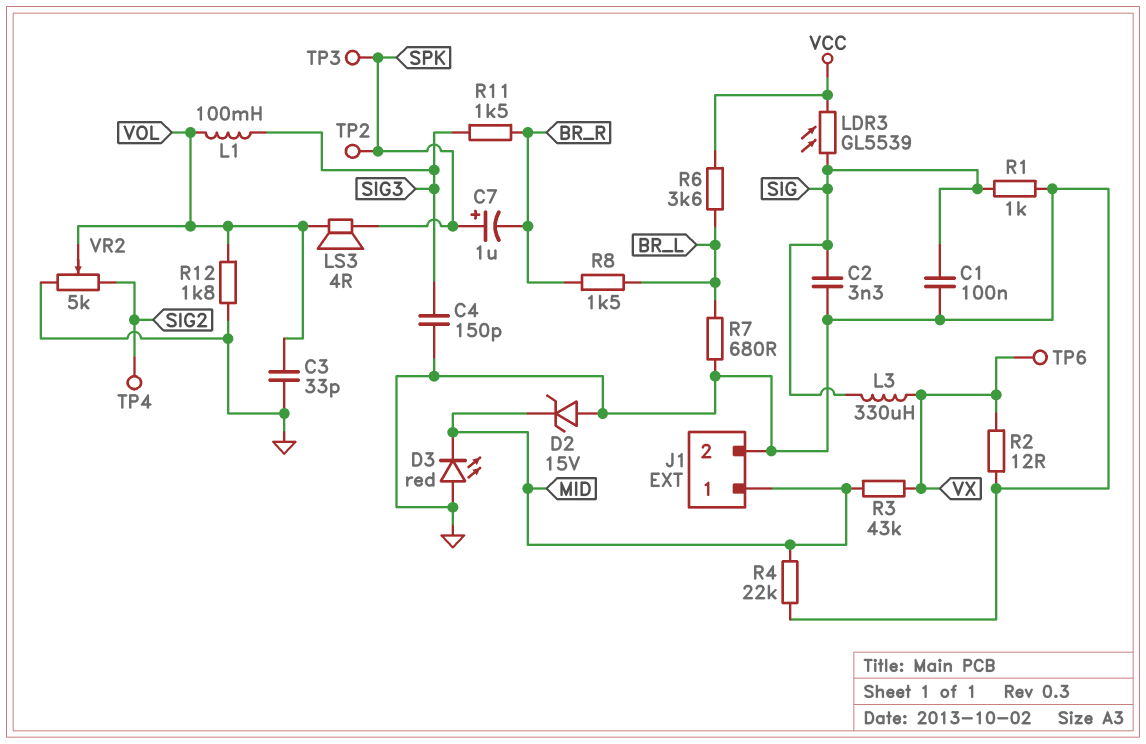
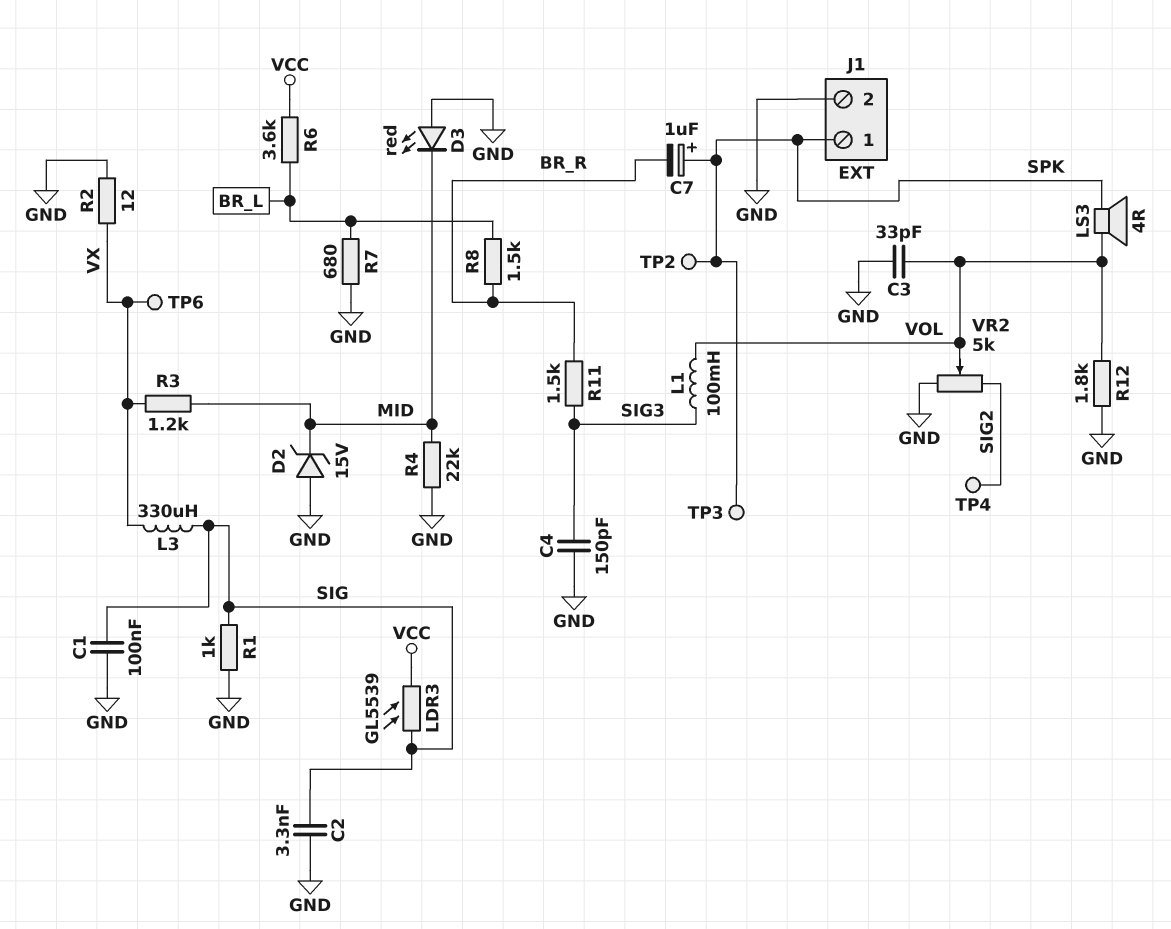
J1 pin 1: MID -> SPK
R3: 43k (MID, VX) -> 1.2k (MID, VX)

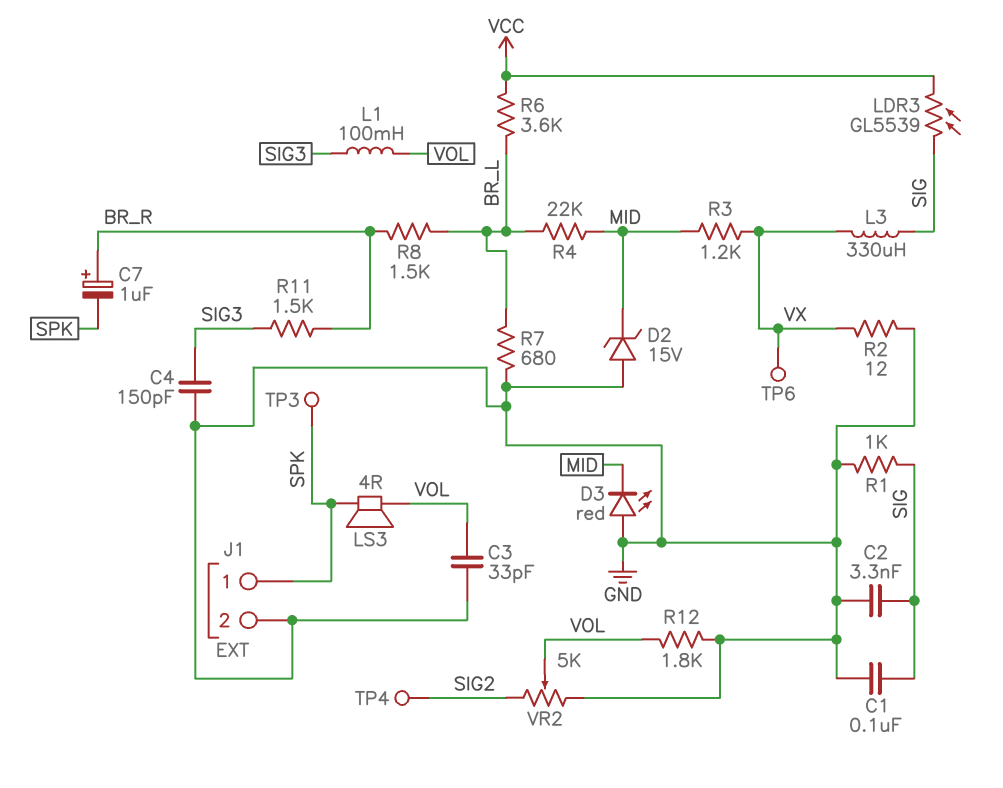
C7: 1uF (plus SPK, minus BR_R) -> 1uF (plus BR_R, minus SPK)
R4: 22k (GND, MID) -> 22k (BR_L, MID)
TP2: test point (SPK) -> none

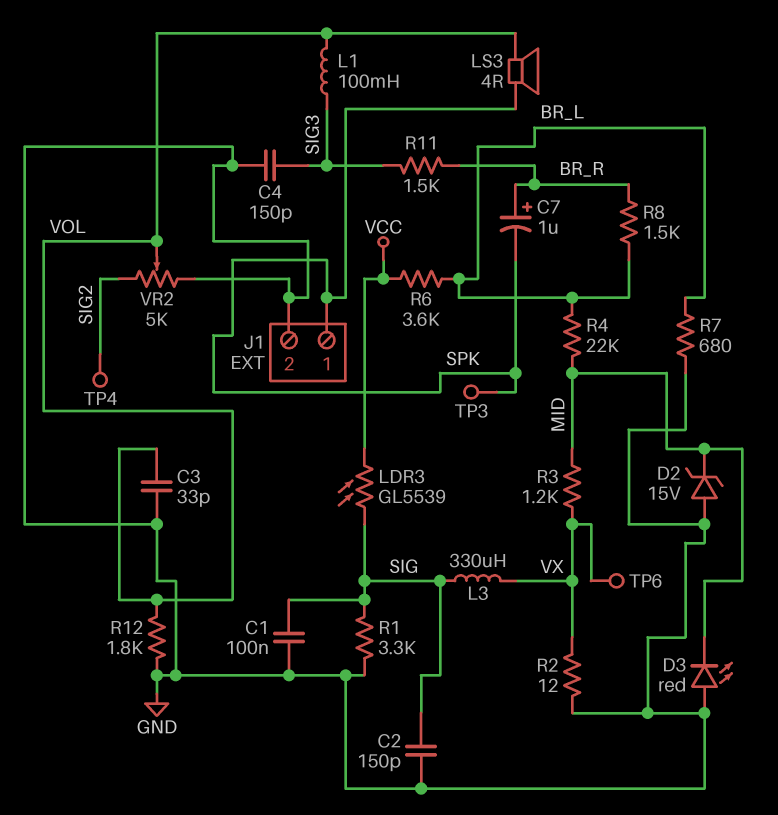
C2: 3.3nF (GND, SIG) -> 150pF (GND, SIG)
R1: 1k (GND, SIG) -> 3.3k (GND, SIG)

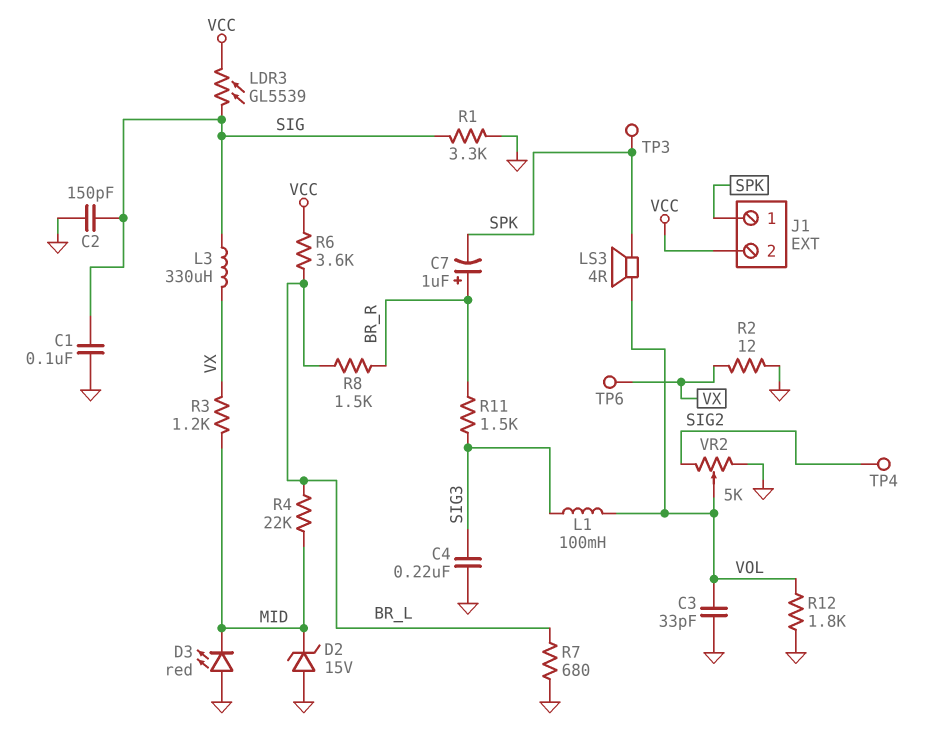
C4: 150pF (GND, SIG3) -> 220nF (GND, SIG3)
J1 pin 2: GND -> VCC

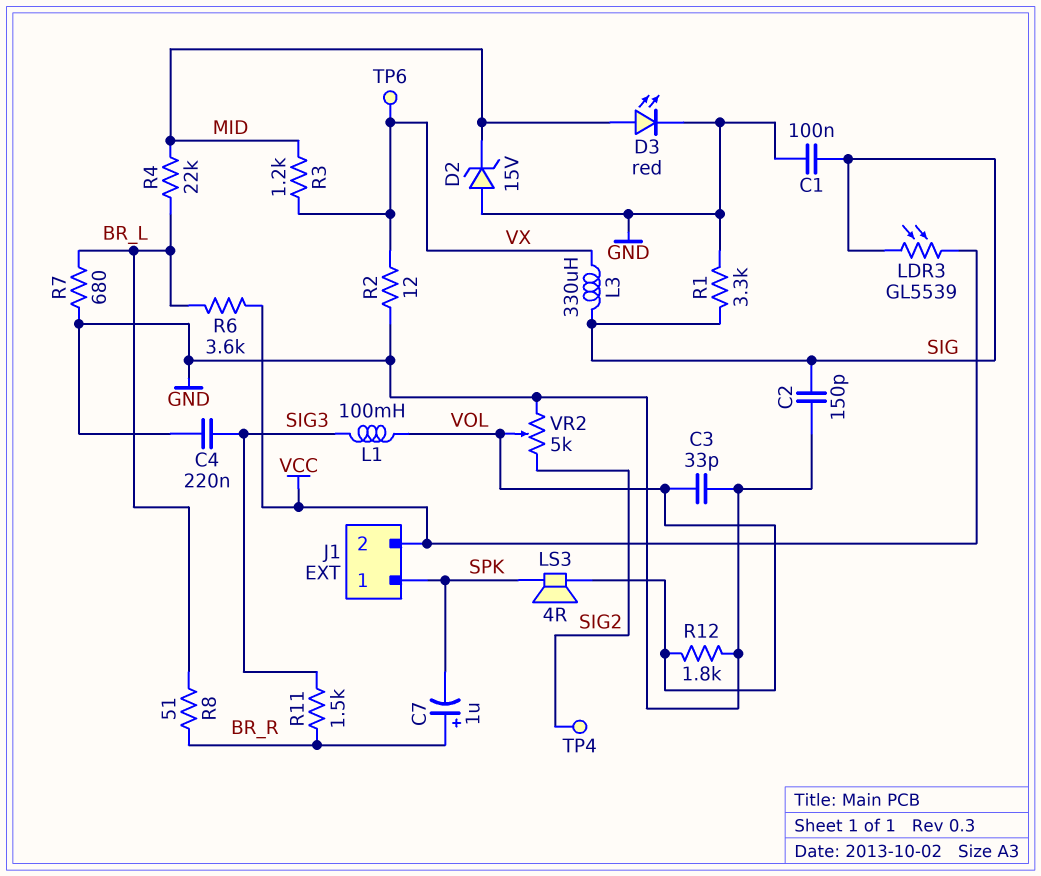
D3: LED red (A GND, K MID) -> LED red (A MID, K GND)
R8: 1.5k (BR_L, BR_R) -> 51 (BR_L, BR_R)
TP3: test point (SPK) -> none

